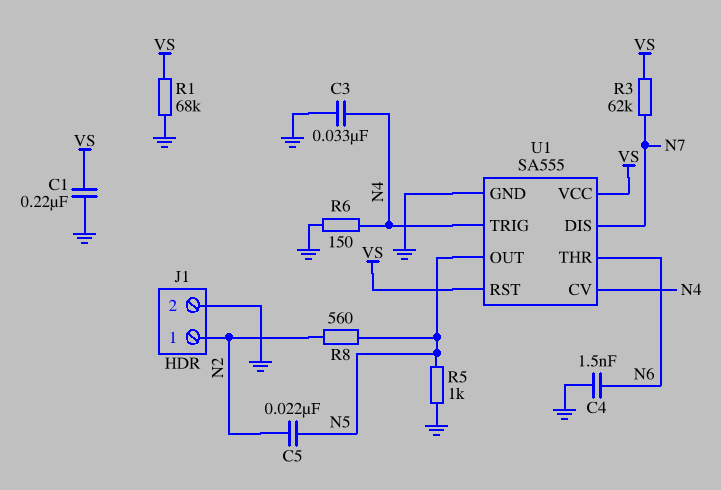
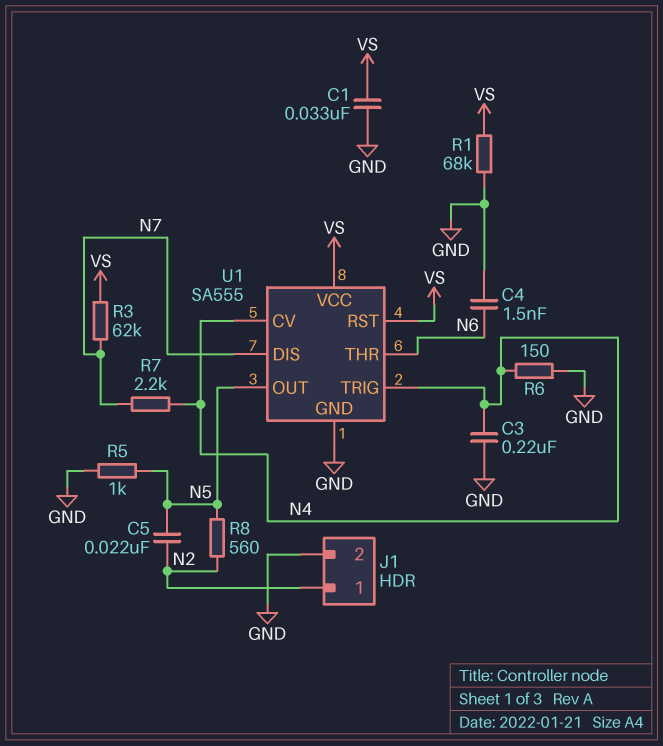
C1: 220nF (GND, VS) -> 33nF (GND, VS)
C3: 33nF (GND, N4) -> 220nF (GND, N4)
R7: none -> 2.2k (N4, N7)

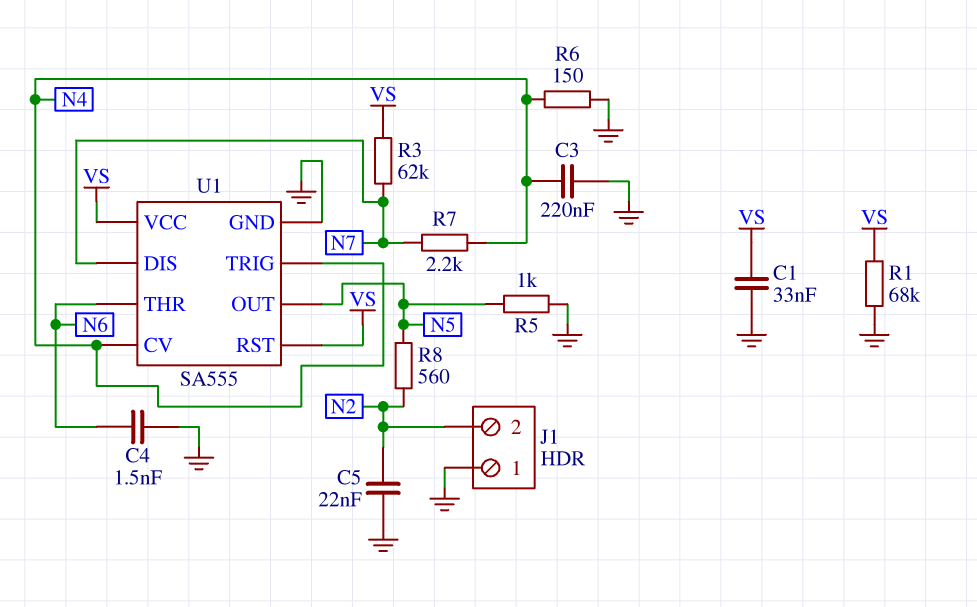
C5: 22nF (N2, N5) -> 22nF (GND, N2)
J1 pin 1: N2 -> GND
J1 pin 2: GND -> N2

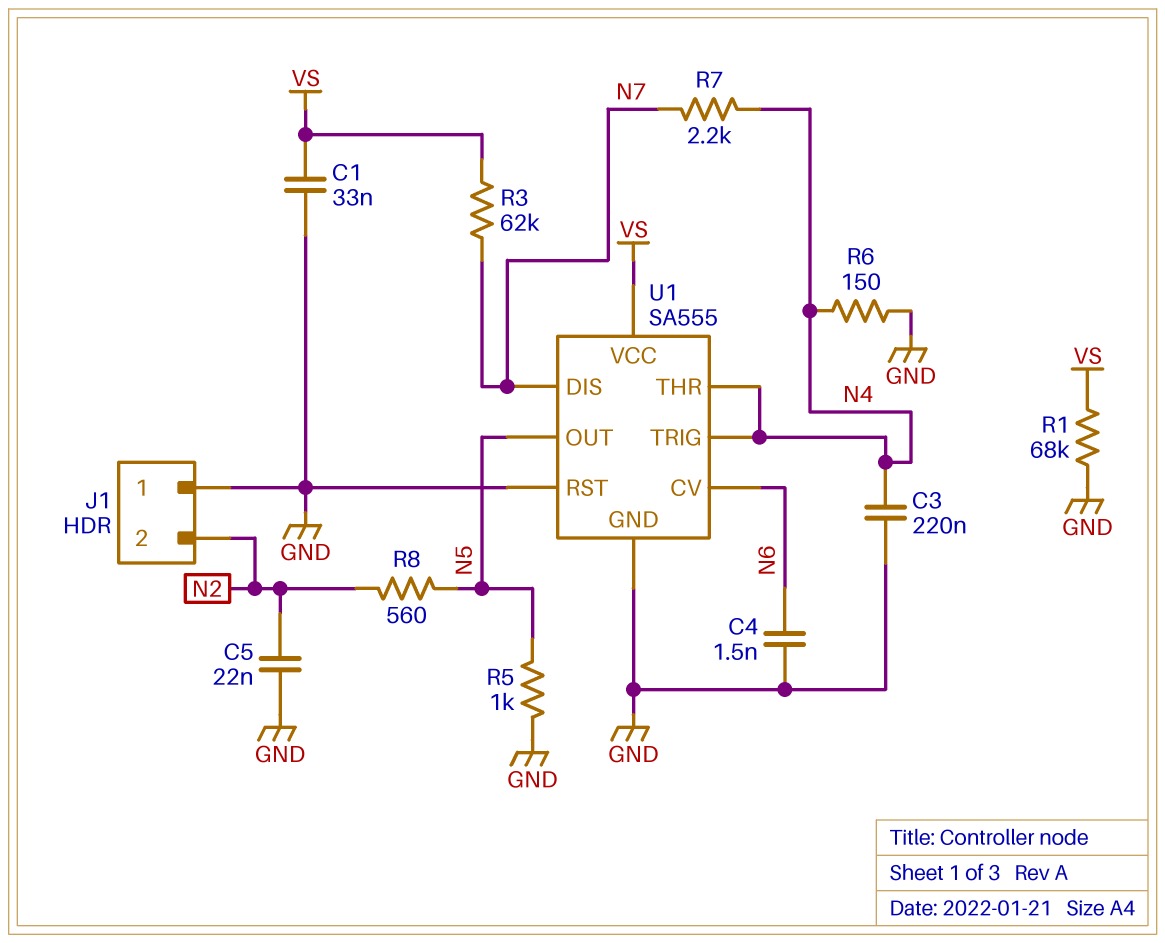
U1 pin CV: N4 -> N6
U1 pin RST: VS -> GND
U1 pin THR: N6 -> N4

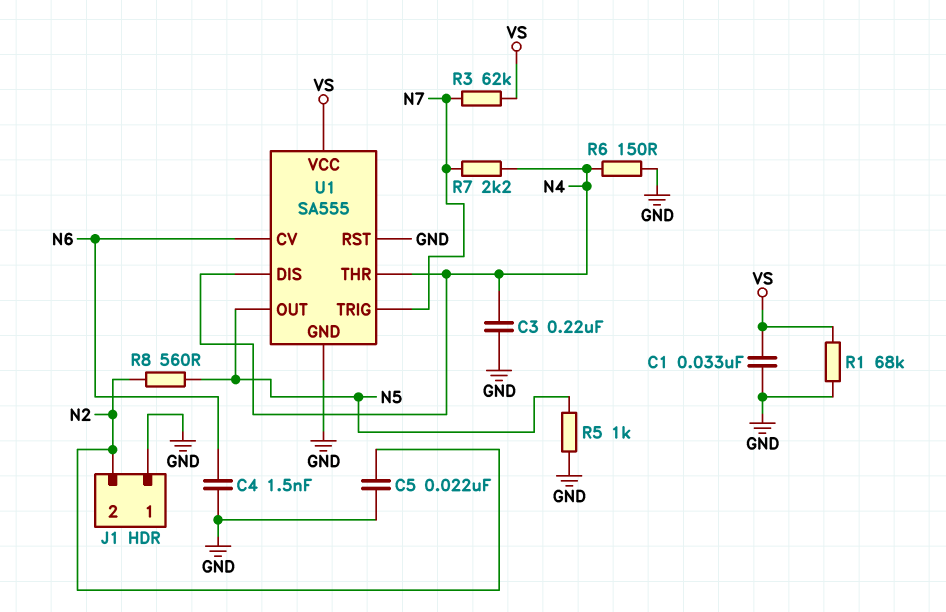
U1 pin DIS: N7 -> N4
U1 pin TRIG: N4 -> N7

